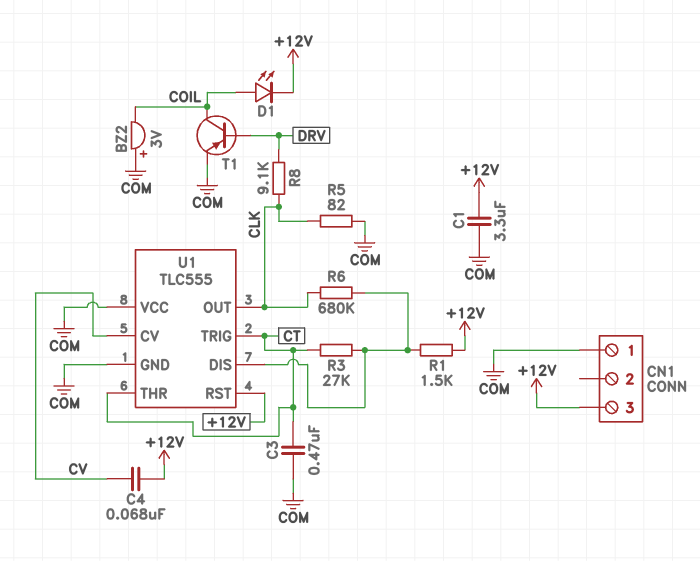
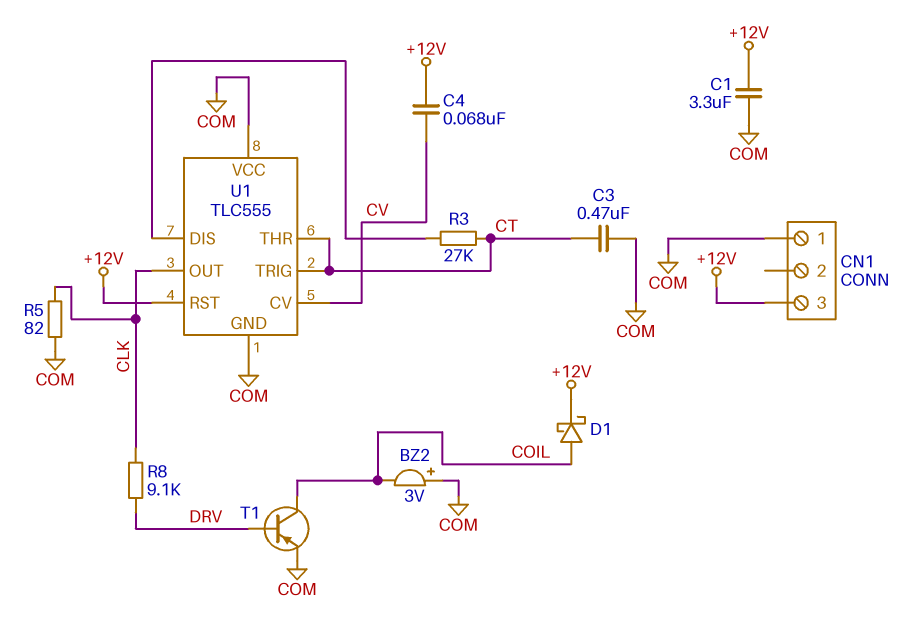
D1: LED (A COIL, K +12V) -> schottky (A COIL, K +12V)
R1: 1.5k (+12V, U1/DIS) -> none
R6: 680k (CLK, U1/DIS) -> none

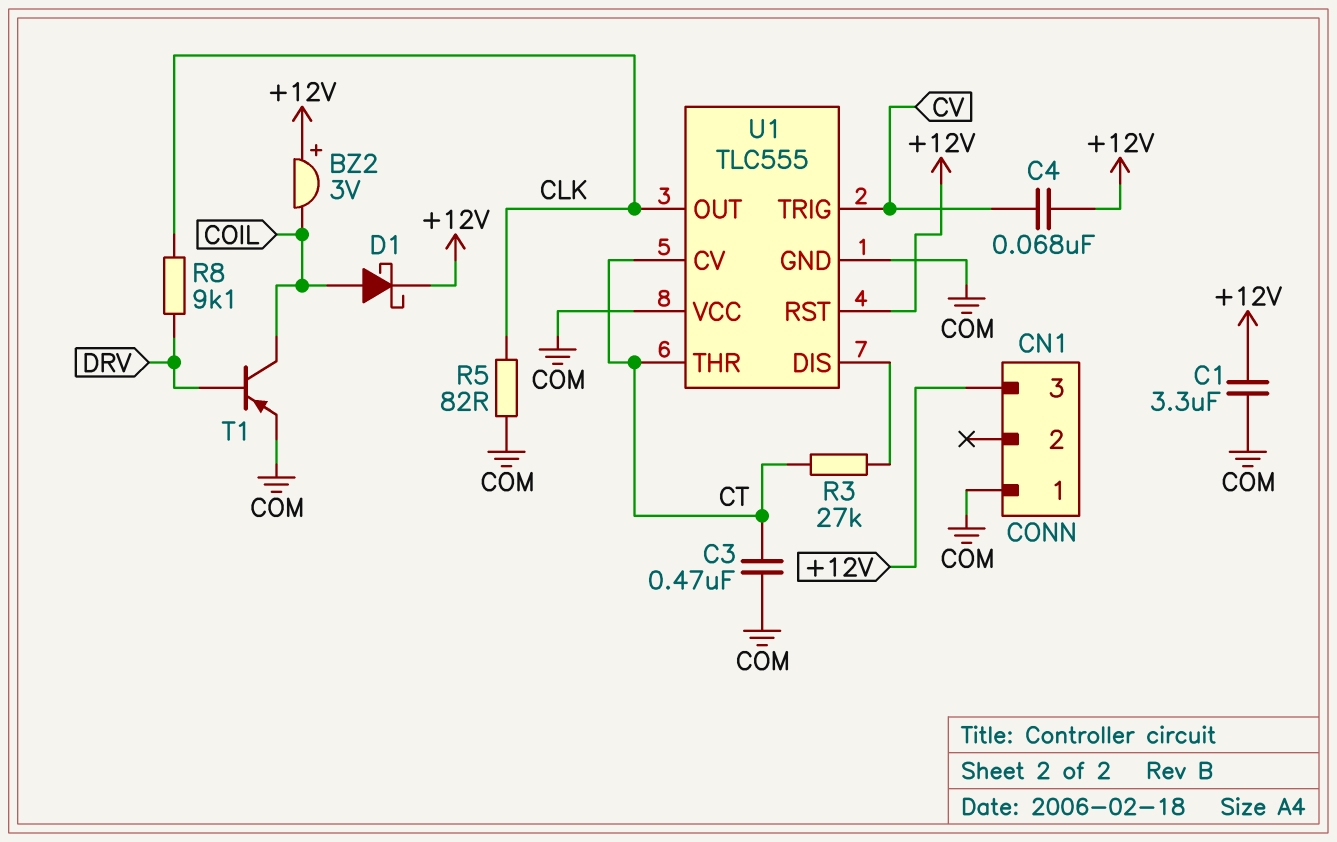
BZ2: buzzer 3V (plus COM, minus COIL) -> buzzer 3V (plus +12V, minus COIL)
U1 pin CV: CV -> CT
U1 pin TRIG: CT -> CV

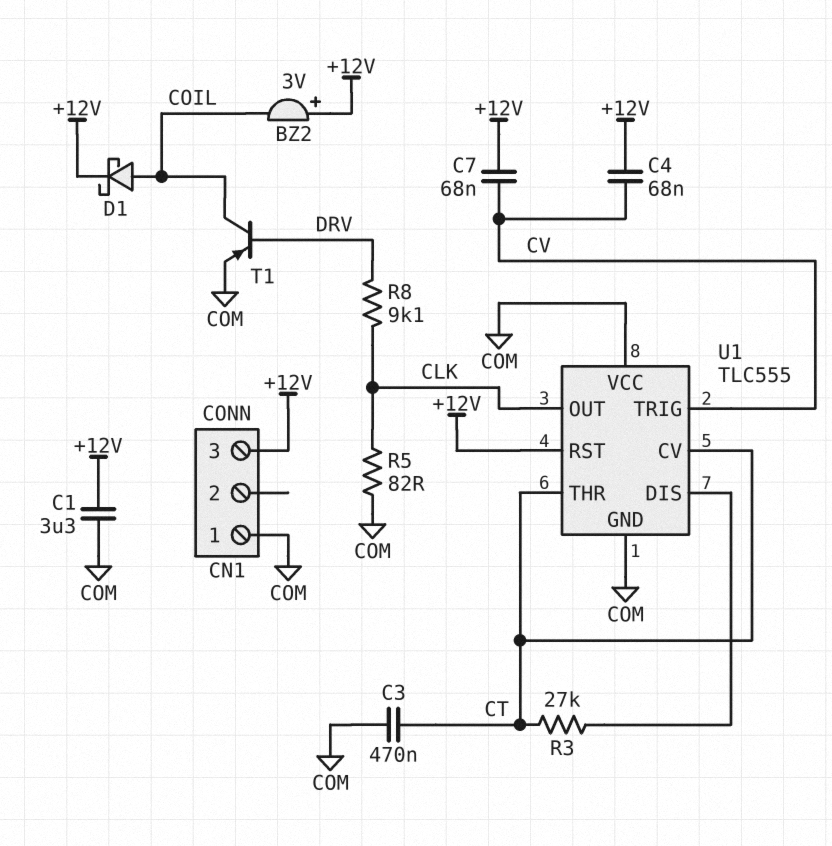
C7: none -> 68nF (+12V, CV)

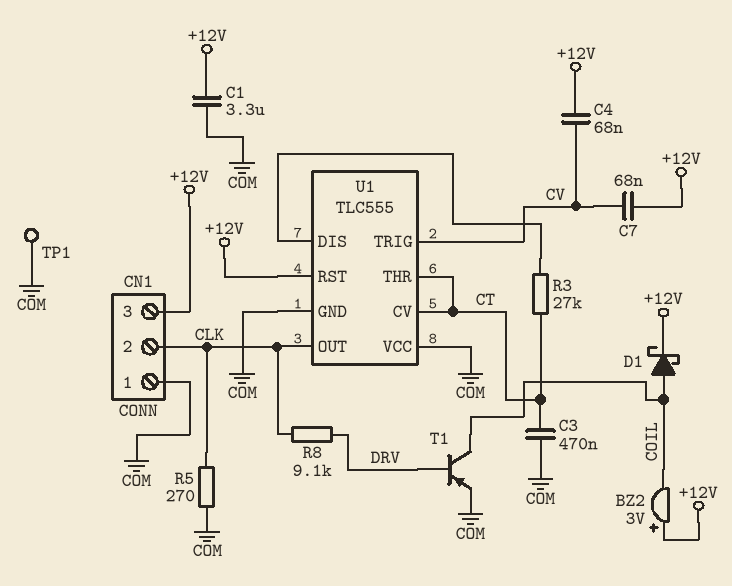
CN1 pin 2: none -> CLK
R5: 82 (CLK, COM) -> 270 (CLK, COM)
TP1: none -> test point (COM)

